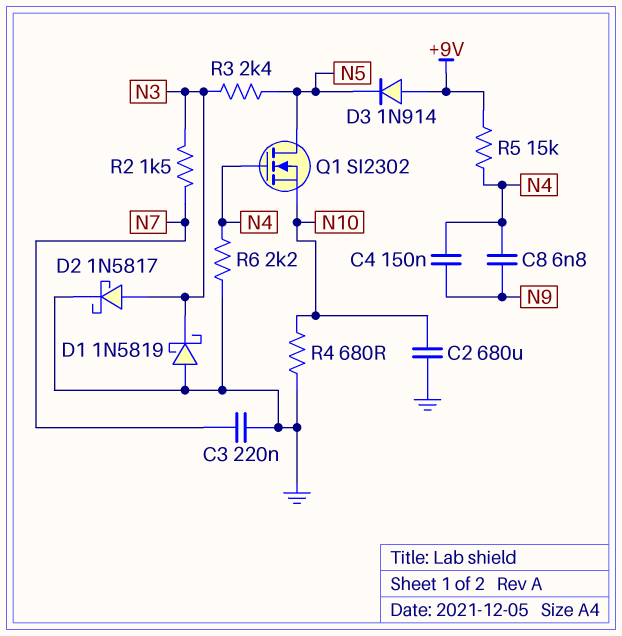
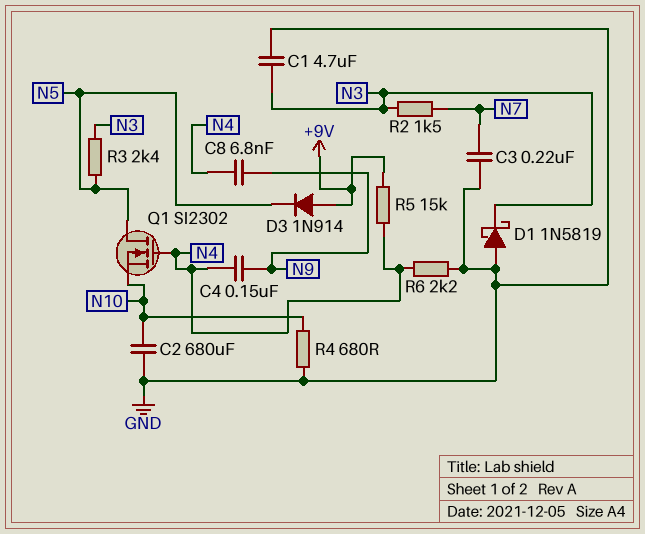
C1: none -> 4.7uF (GND, N3)
D2: schottky 1N5817 (A N3, K GND) -> none

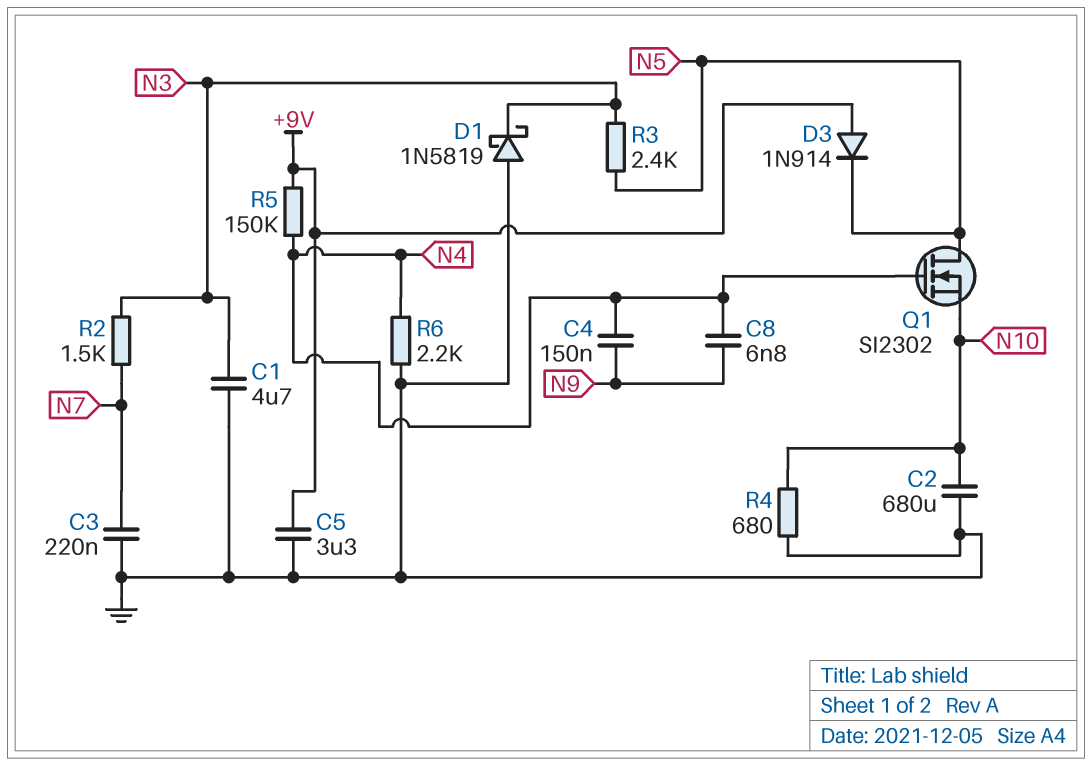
C5: none -> 3.3uF (+9V, GND)
R5: 15k (+9V, N4) -> 150k (+9V, N4)

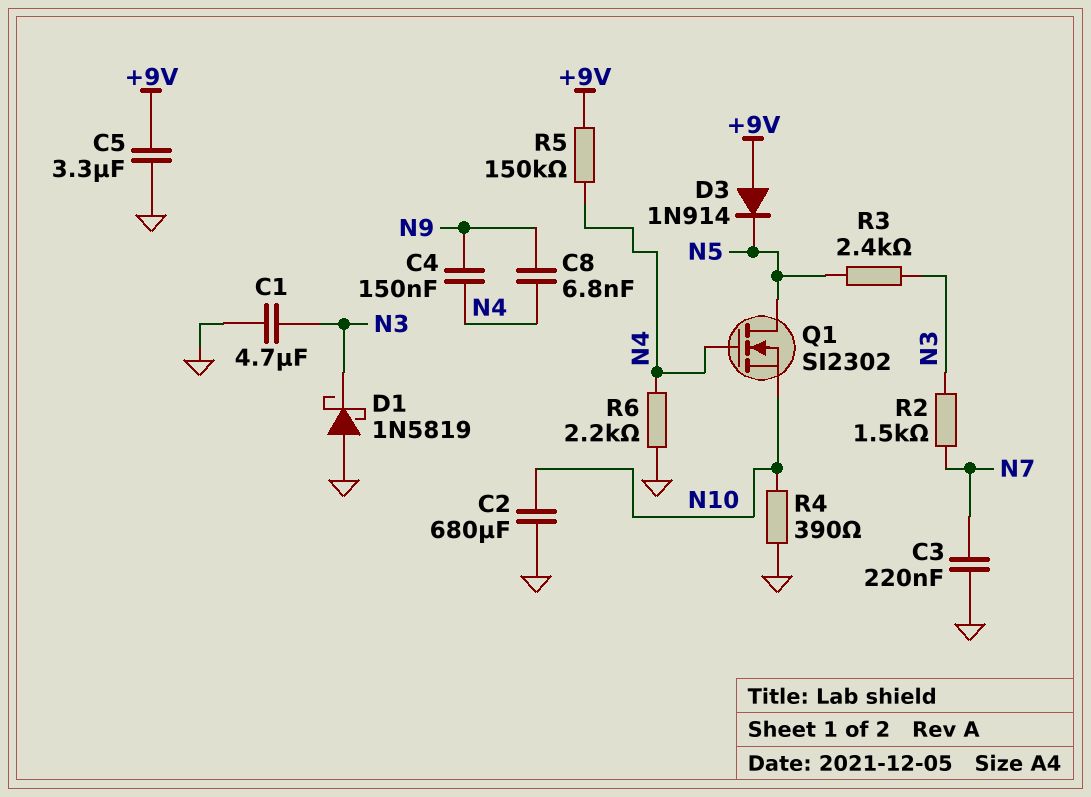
R4: 680 (GND, N10) -> 390 (GND, N10)

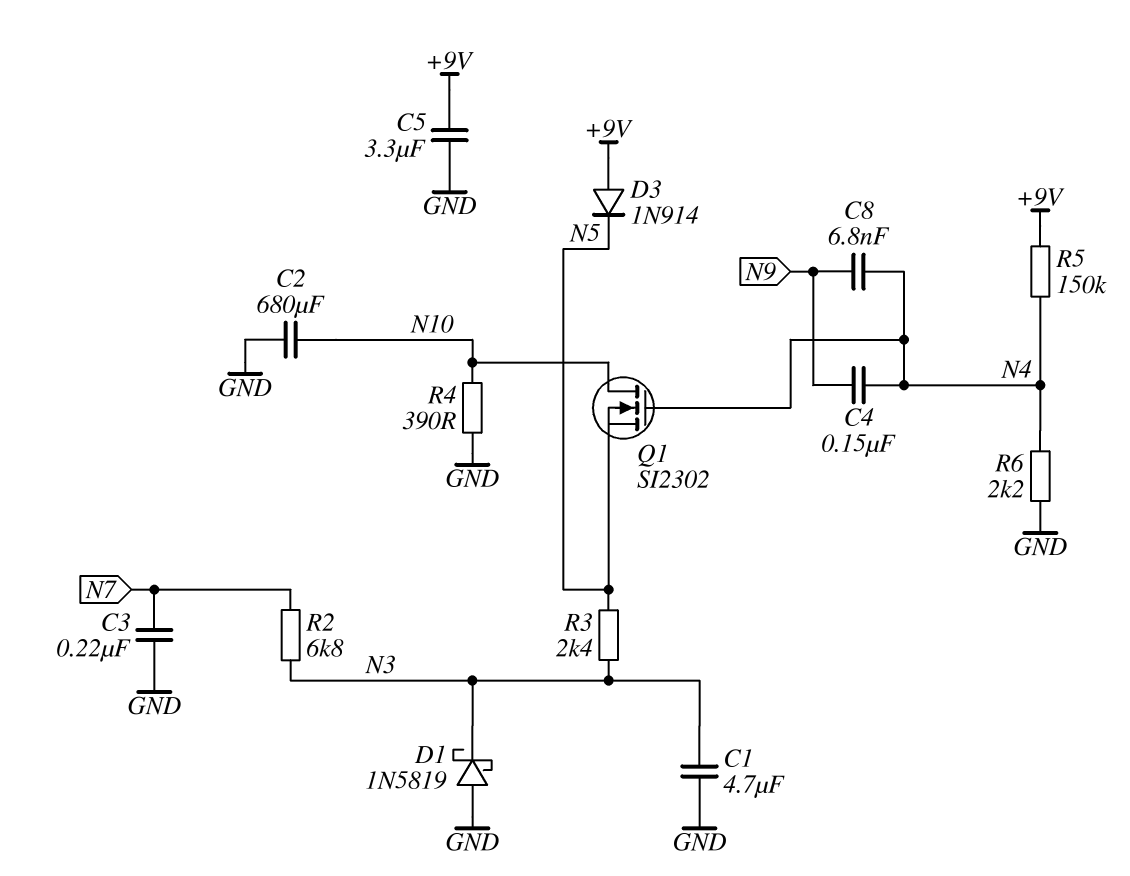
Q1: NMOS SI2302 (G N4, D N5, S N10) -> NMOS SI2302 (G N4, D N10, S N5)
R2: 1.5k (N3, N7) -> 6.8k (N3, N7)

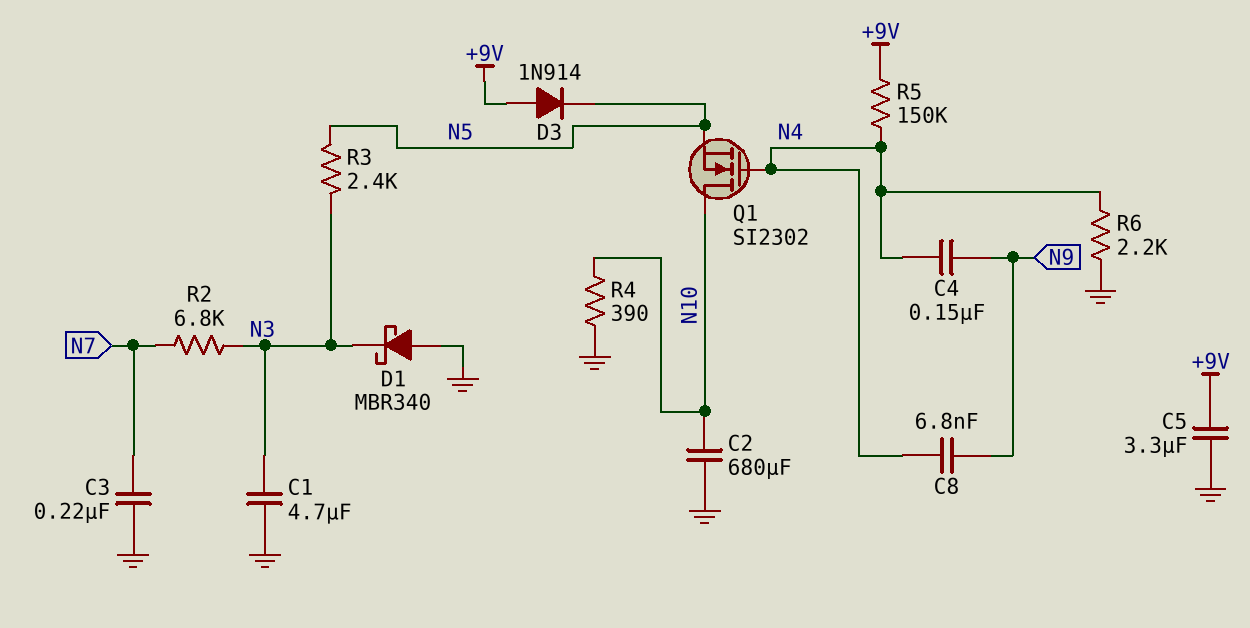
D1: schottky 1N5819 (A GND, K N3) -> schottky MBR340 (A GND, K N3)

